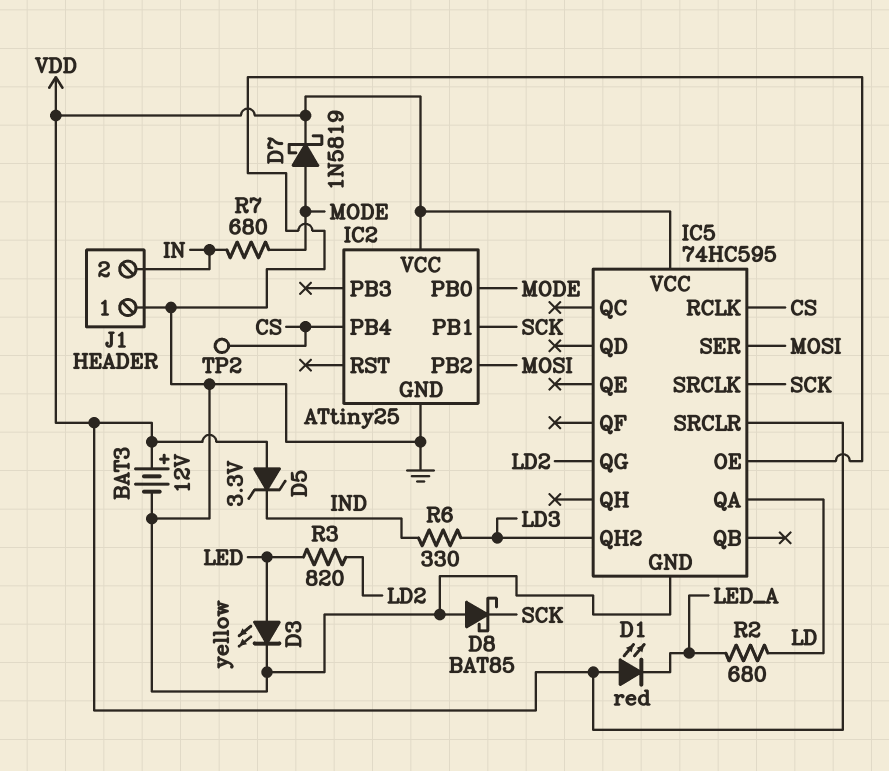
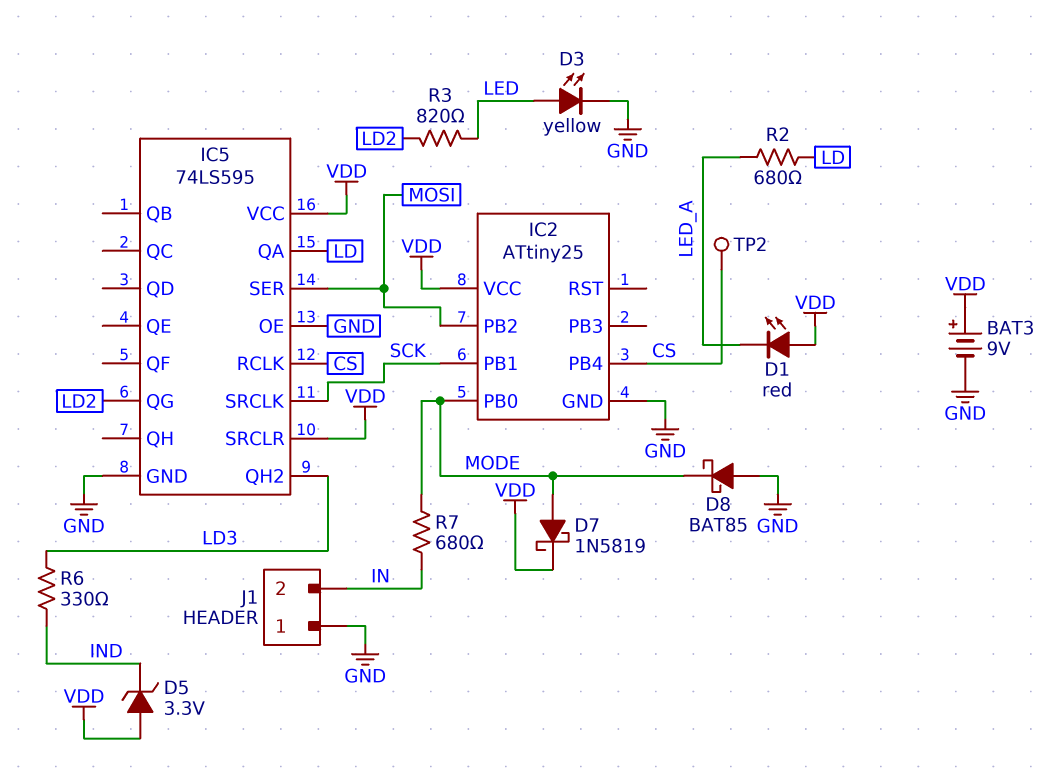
BAT3: 12V (plus VDD, minus GND) -> 9V (plus VDD, minus GND)
D8: schottky BAT85 (A GND, K SCK) -> schottky BAT85 (A GND, K MODE)
IC5: 74HC595 -> 74LS595

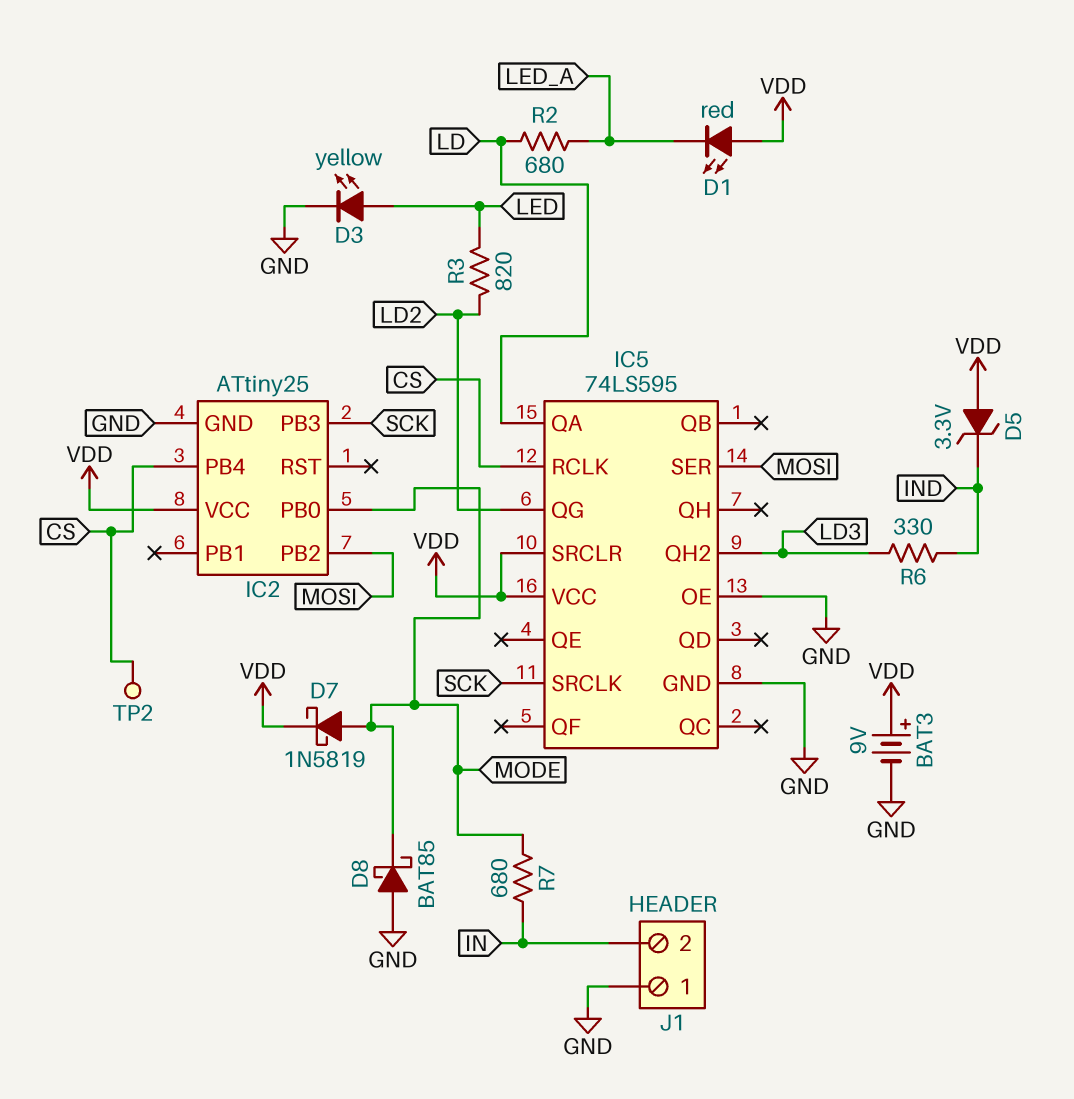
IC2 pin PB1: SCK -> none
IC2 pin PB3: none -> SCK

